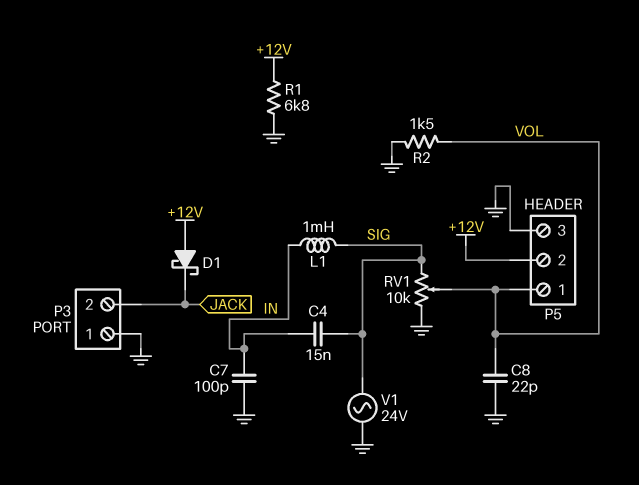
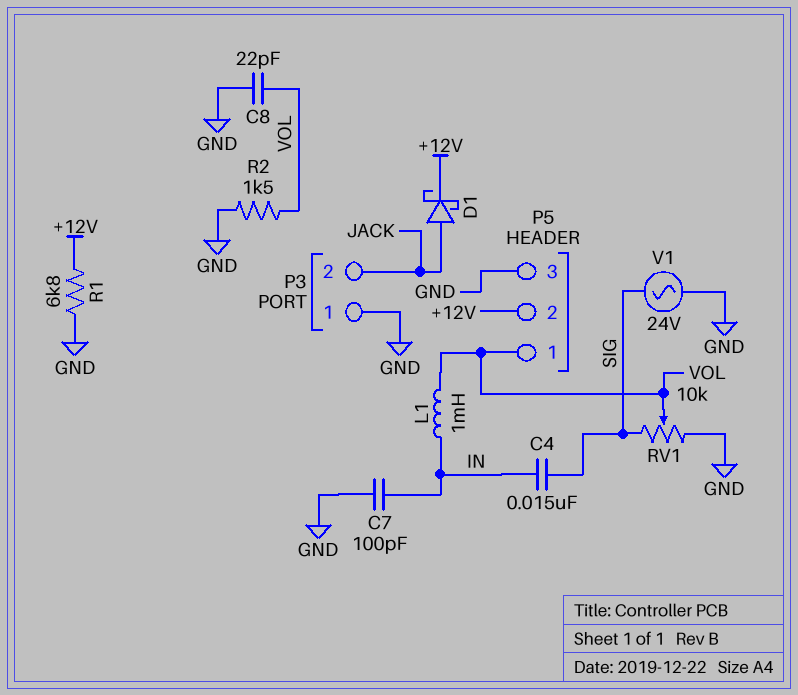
D1: schottky (A +12V, K JACK) -> schottky (A JACK, K +12V)
L1: 1mH (IN, SIG) -> 1mH (IN, VOL)

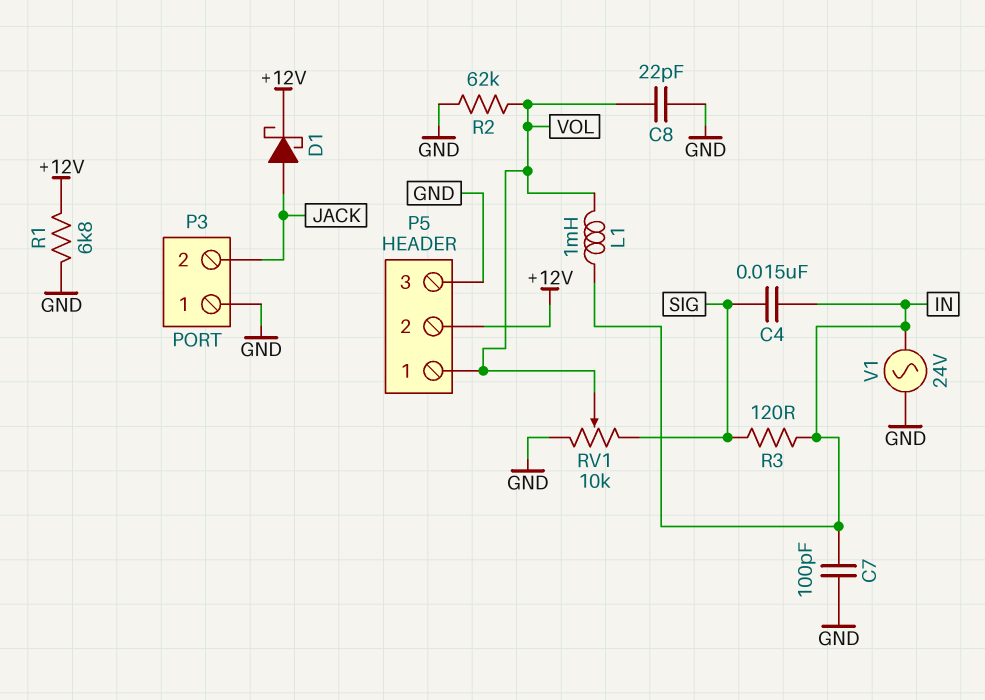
R2: 1.5k (GND, VOL) -> 62k (GND, VOL)
R3: none -> 120 (IN, SIG)
V1: AC 24V (GND, SIG) -> AC 24V (GND, IN)

